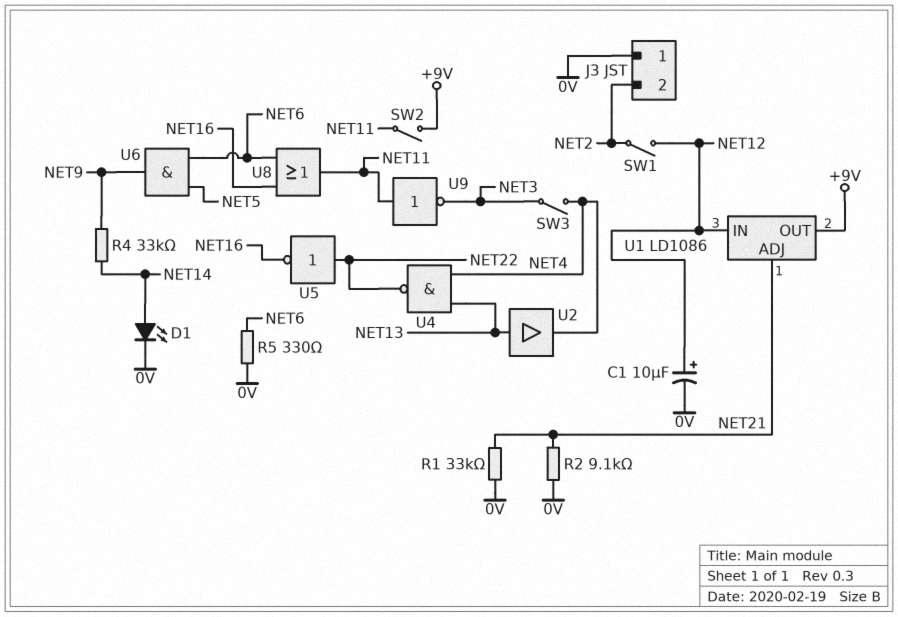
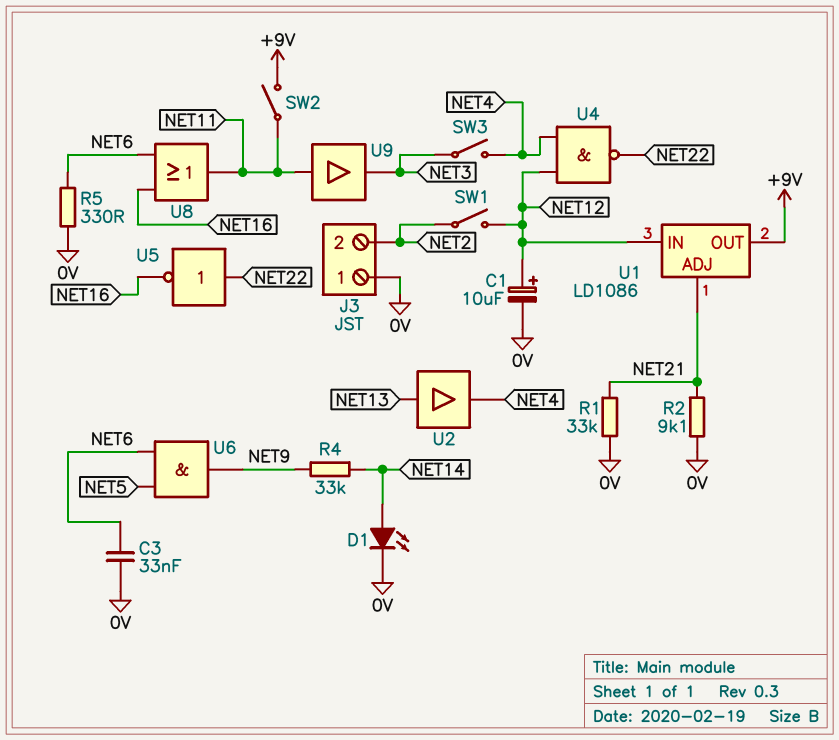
C3: none -> 33nF (0V, NET6)
U4: NAND (in NET4, in NET13, out NET22) -> NAND (in NET4, in NET12, out NET22)
U9: NOT (in NET11, out NET3) -> buffer (in NET11, out NET3)

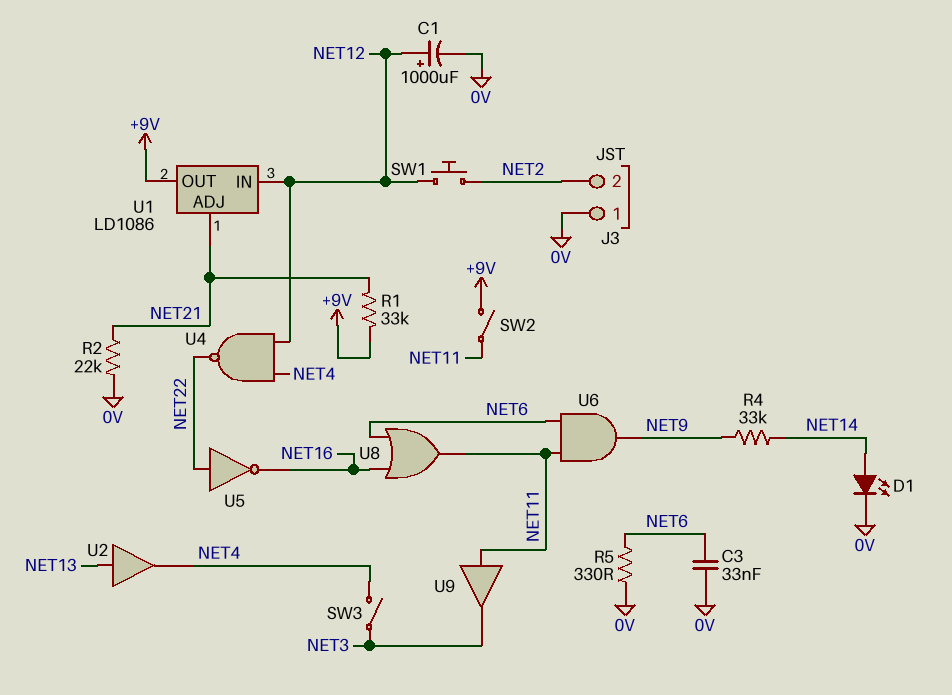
C1: 10uF (plus NET12, minus 0V) -> 1000uF (plus NET12, minus 0V)
R1: 33k (0V, NET21) -> 33k (+9V, NET21)
R2: 9.1k (0V, NET21) -> 22k (0V, NET21)
SW1: switch (NET2, NET12) -> button (NET2, NET12)
U6: AND (in NET5, in NET6, out NET9) -> AND (in NET6, in NET11, out NET9)

